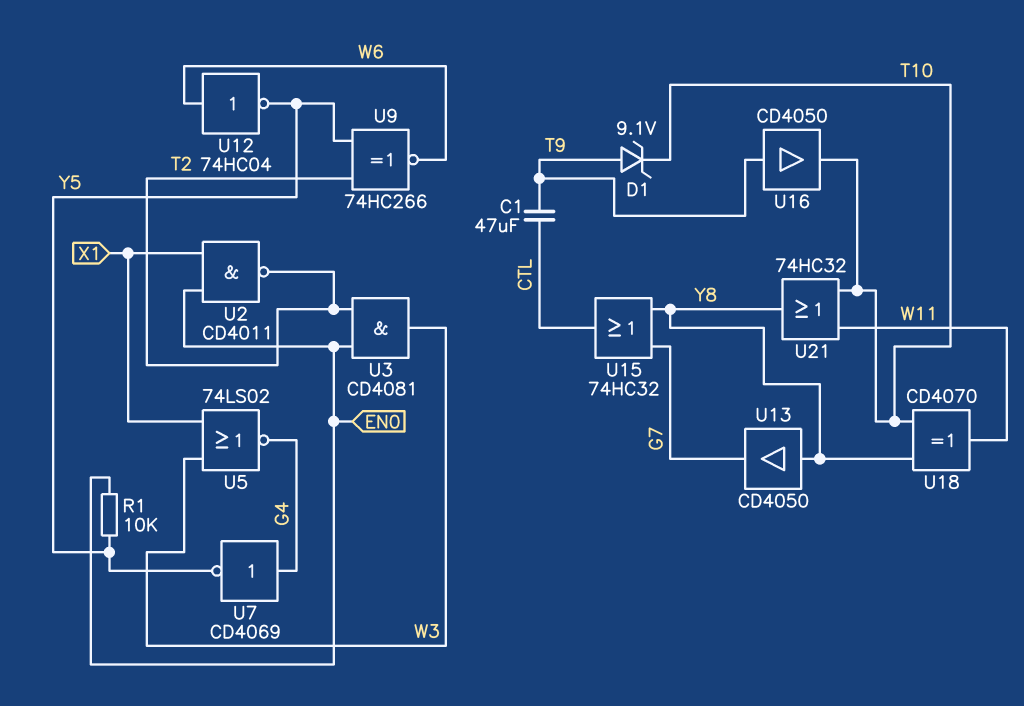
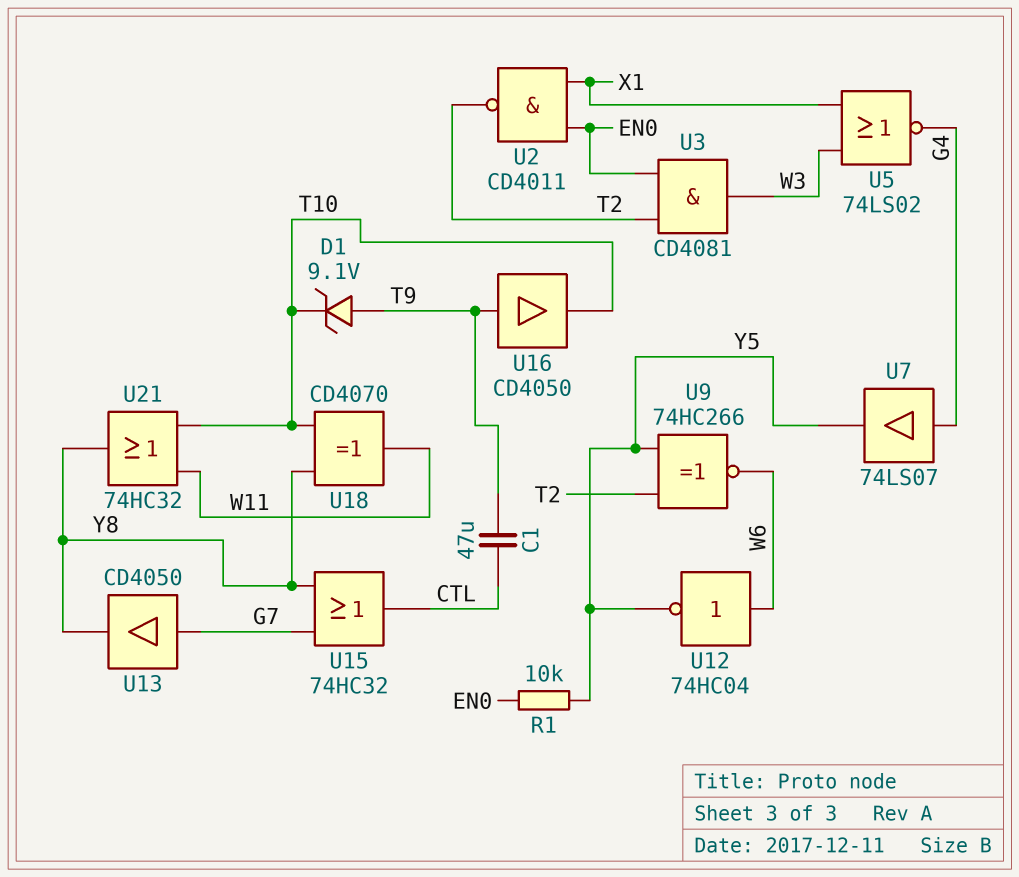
U7: NOT CD4069 (in G4, out Y5) -> buffer 74LS07 (in G4, out Y5)
U13: buffer CD4050 (in Y8, out G7) -> buffer CD4050 (in G7, out Y8)

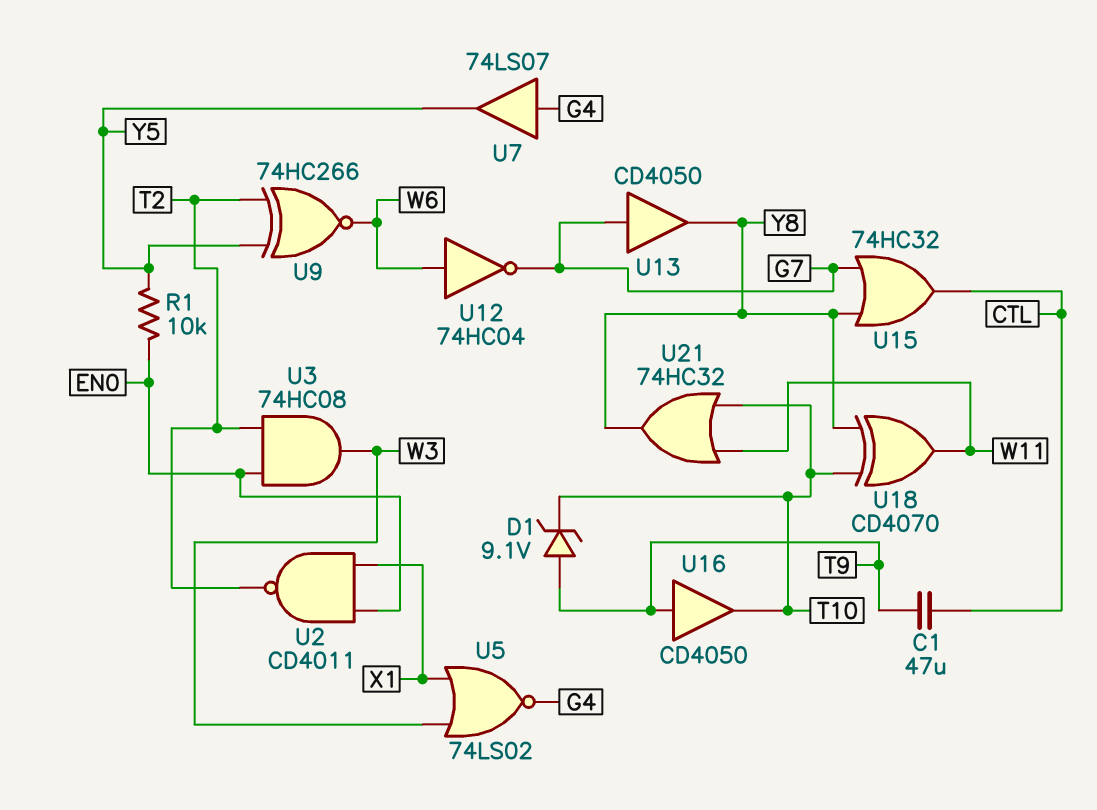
U3: AND CD4081 (in EN0, in T2, out W3) -> AND 74HC08 (in EN0, in T2, out W3)
U12: NOT 74HC04 (in W6, out Y5) -> NOT 74HC04 (in W6, out G7)

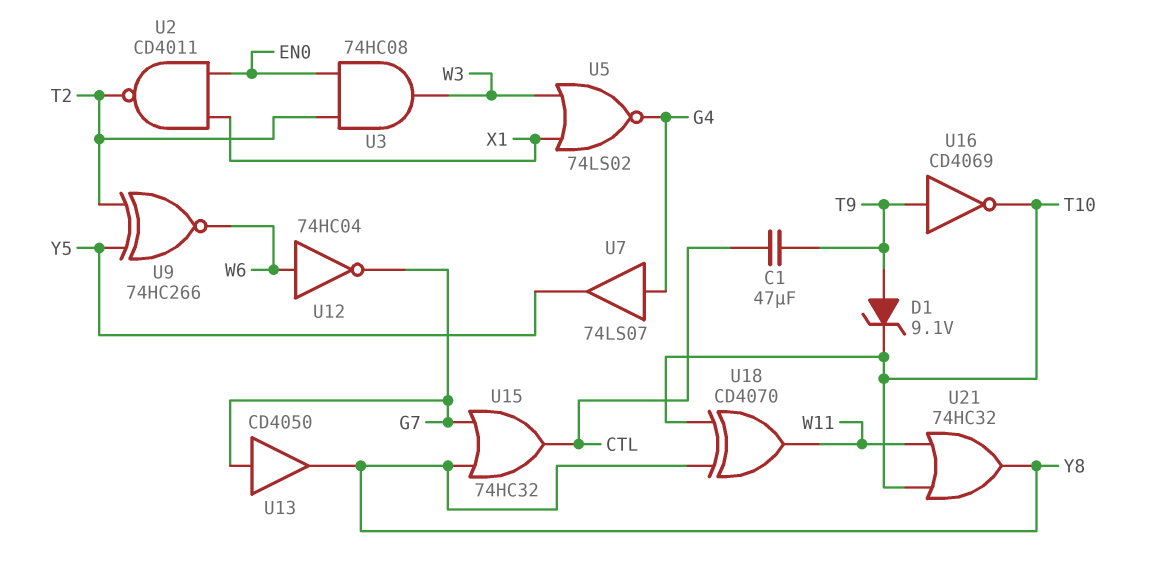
R1: 10k (EN0, Y5) -> none
U16: buffer CD4050 (in T9, out T10) -> NOT CD4069 (in T9, out T10)

